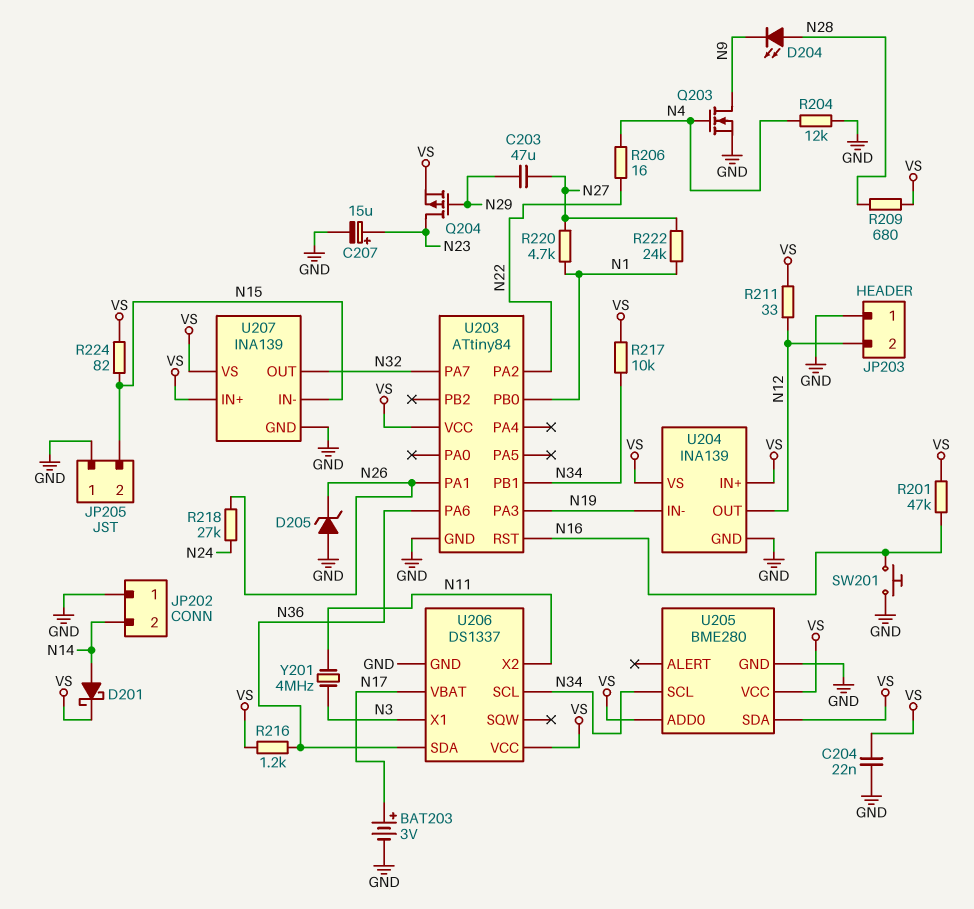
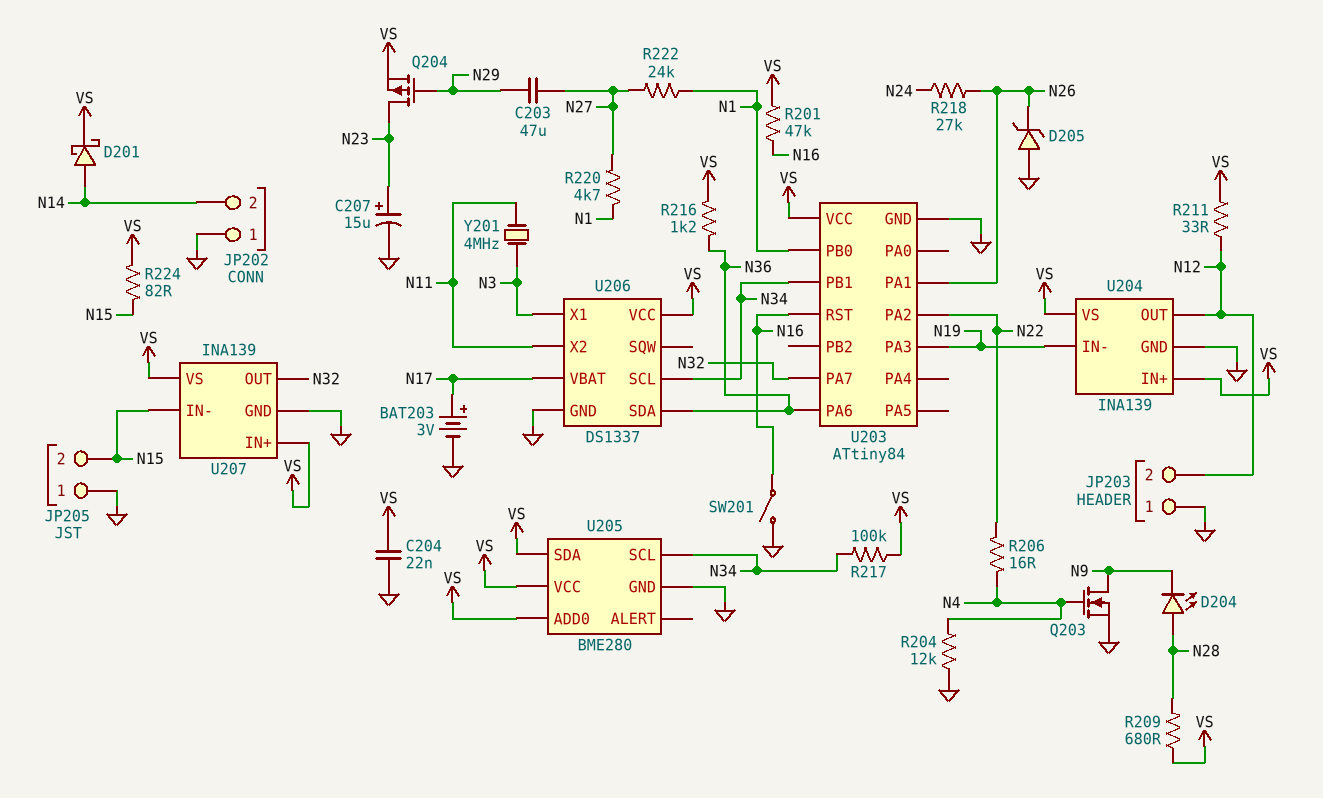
R217: 10k (N34, VS) -> 100k (N34, VS)
SW201: button (GND, N16) -> switch (GND, N16)

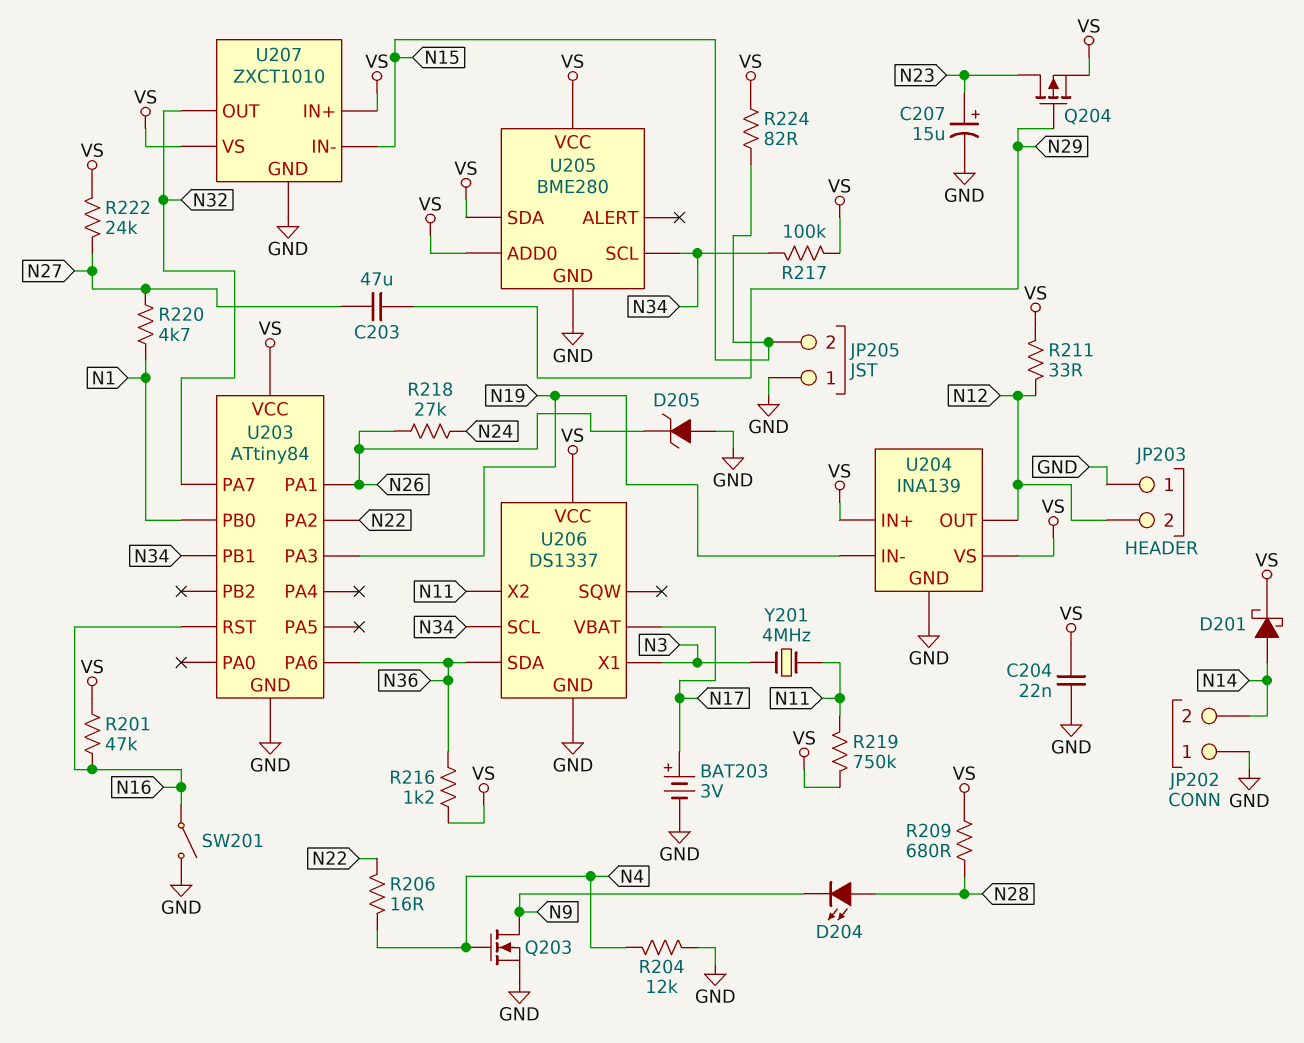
R219: none -> 750k (N11, VS)
R222: 24k (N1, N27) -> 24k (N27, VS)
U207: INA139 -> ZXCT1010

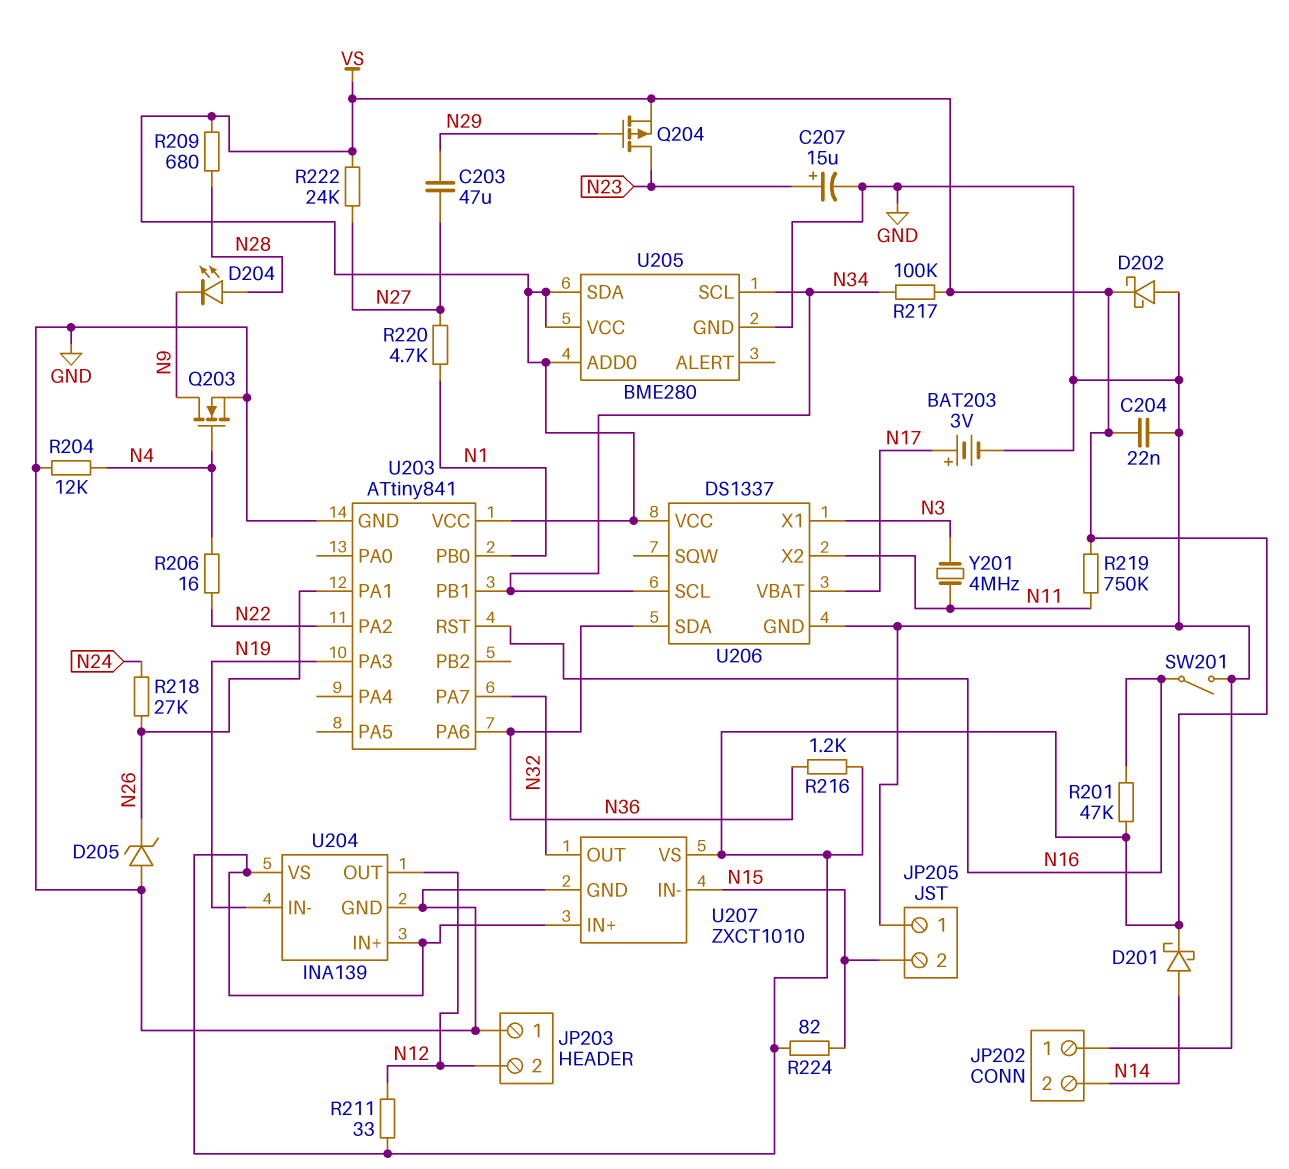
D202: none -> schottky (A GND, K VS)
U203: ATtiny84 -> ATtiny841

